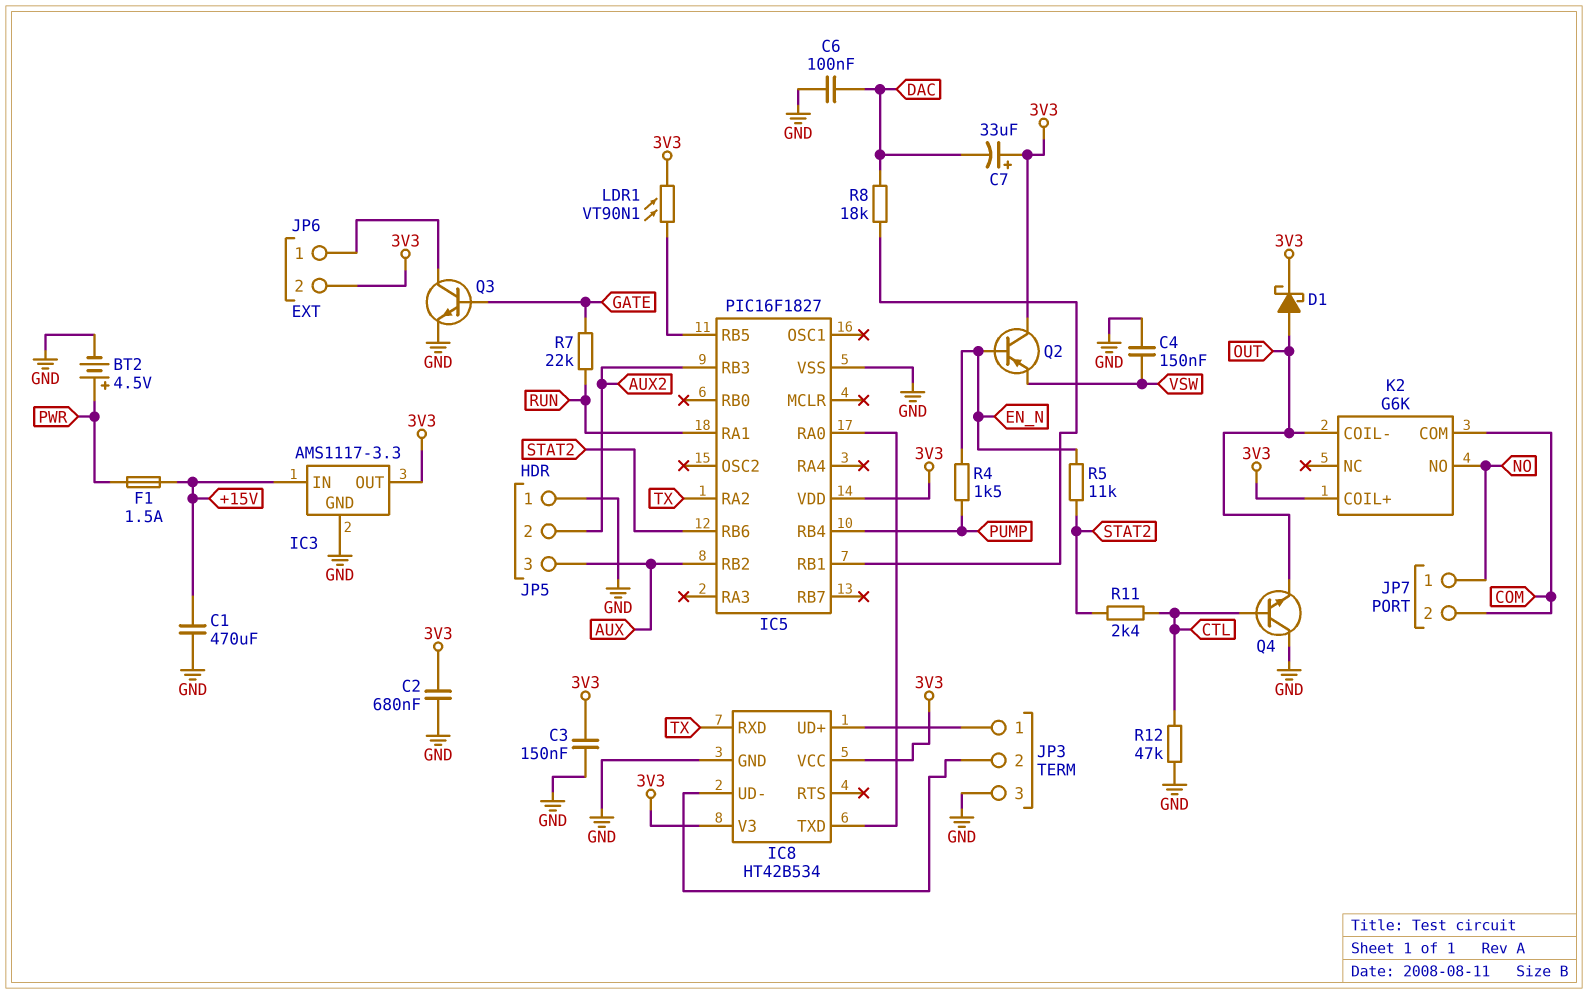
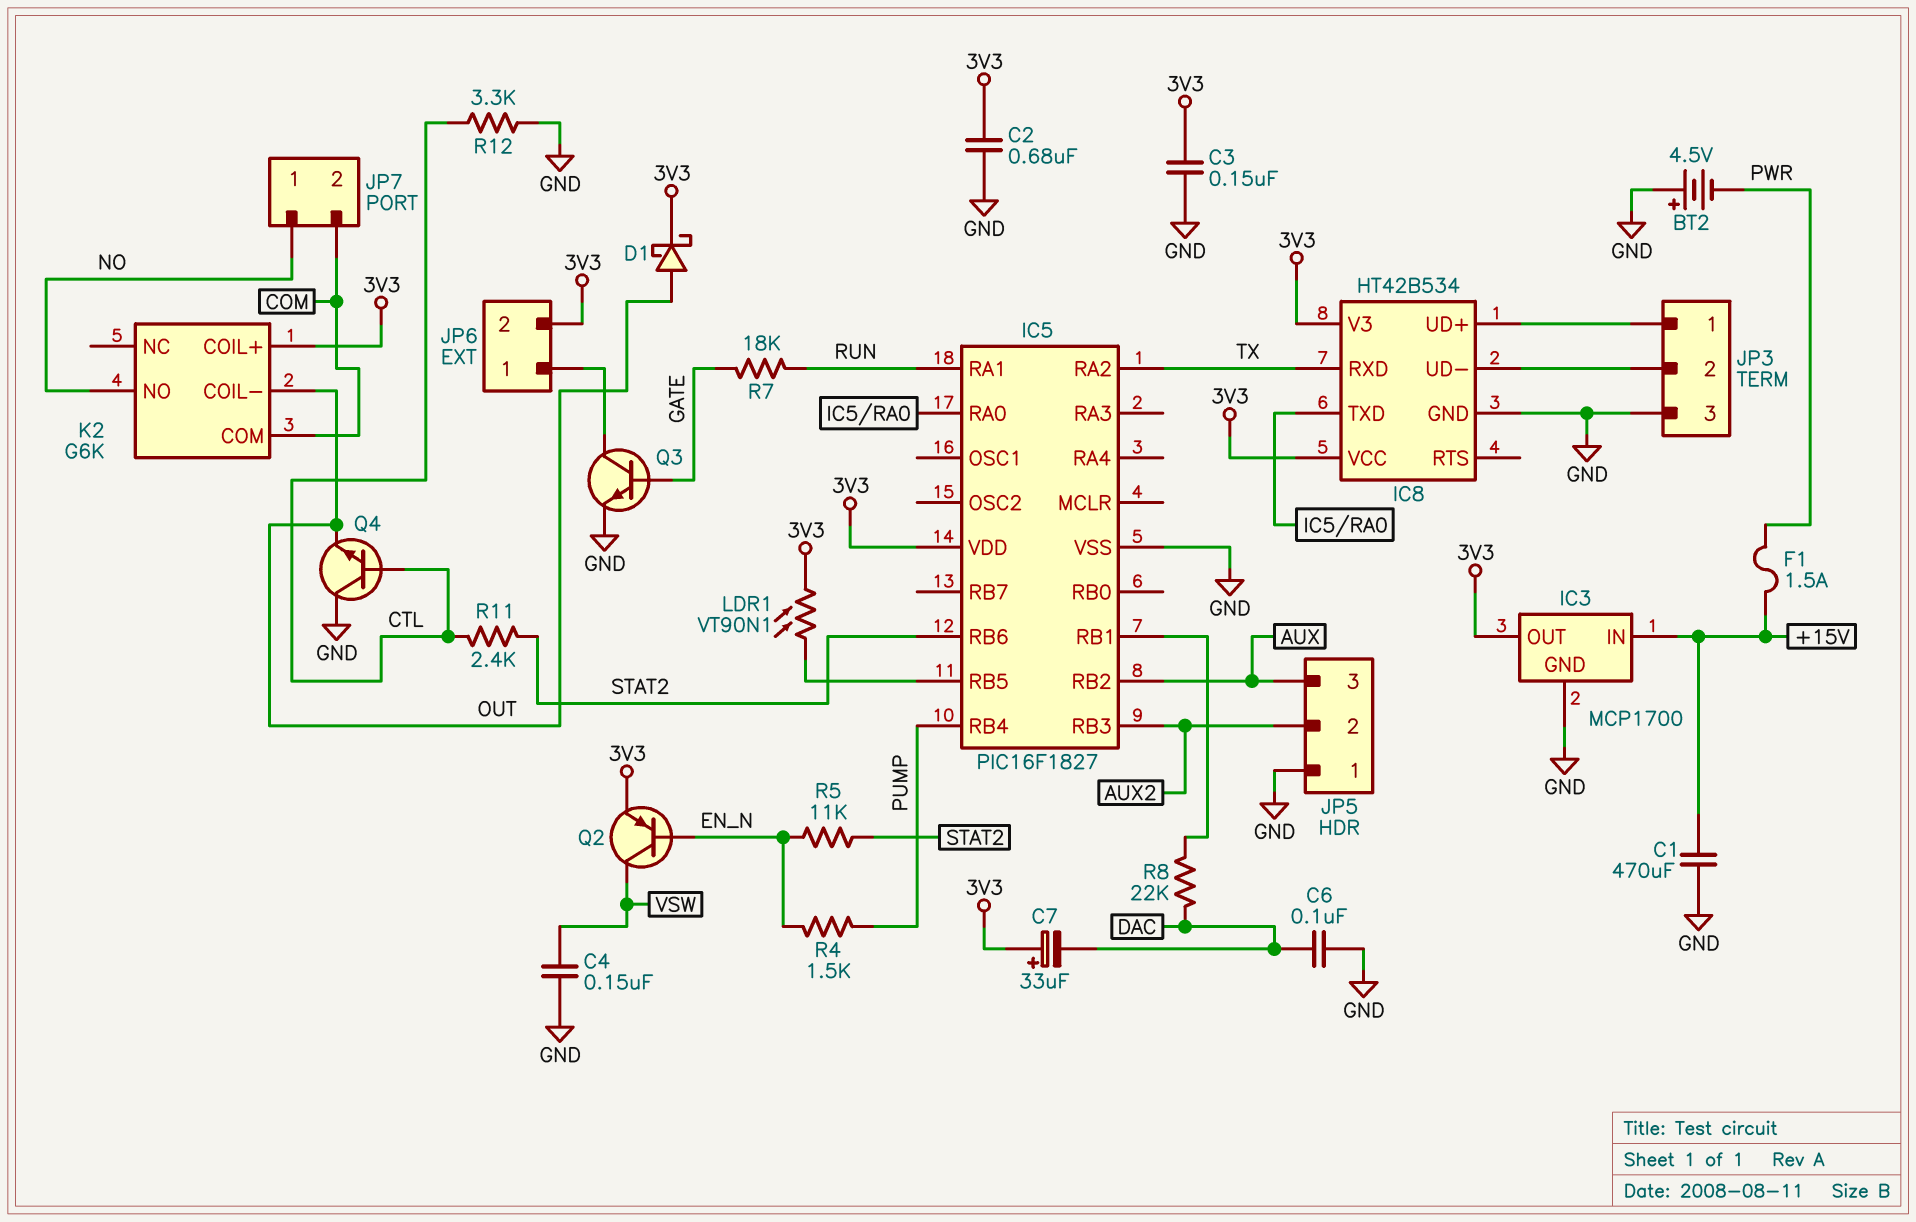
BT2: 4.5V (plus PWR, minus GND) -> 4.5V (plus GND, minus PWR)
IC3: AMS1117-3.3 -> MCP1700
Q2: PNP (B EN_N, C 3V3, E VSW) -> PNP (B EN_N, C VSW, E 3V3)
R7: 22k (GATE, RUN) -> 18k (GATE, RUN)
R8: 18k (DAC, IC5/RB1) -> 22k (DAC, IC5/RB1)
R12: 47k (CTL, GND) -> 3.3k (CTL, GND)

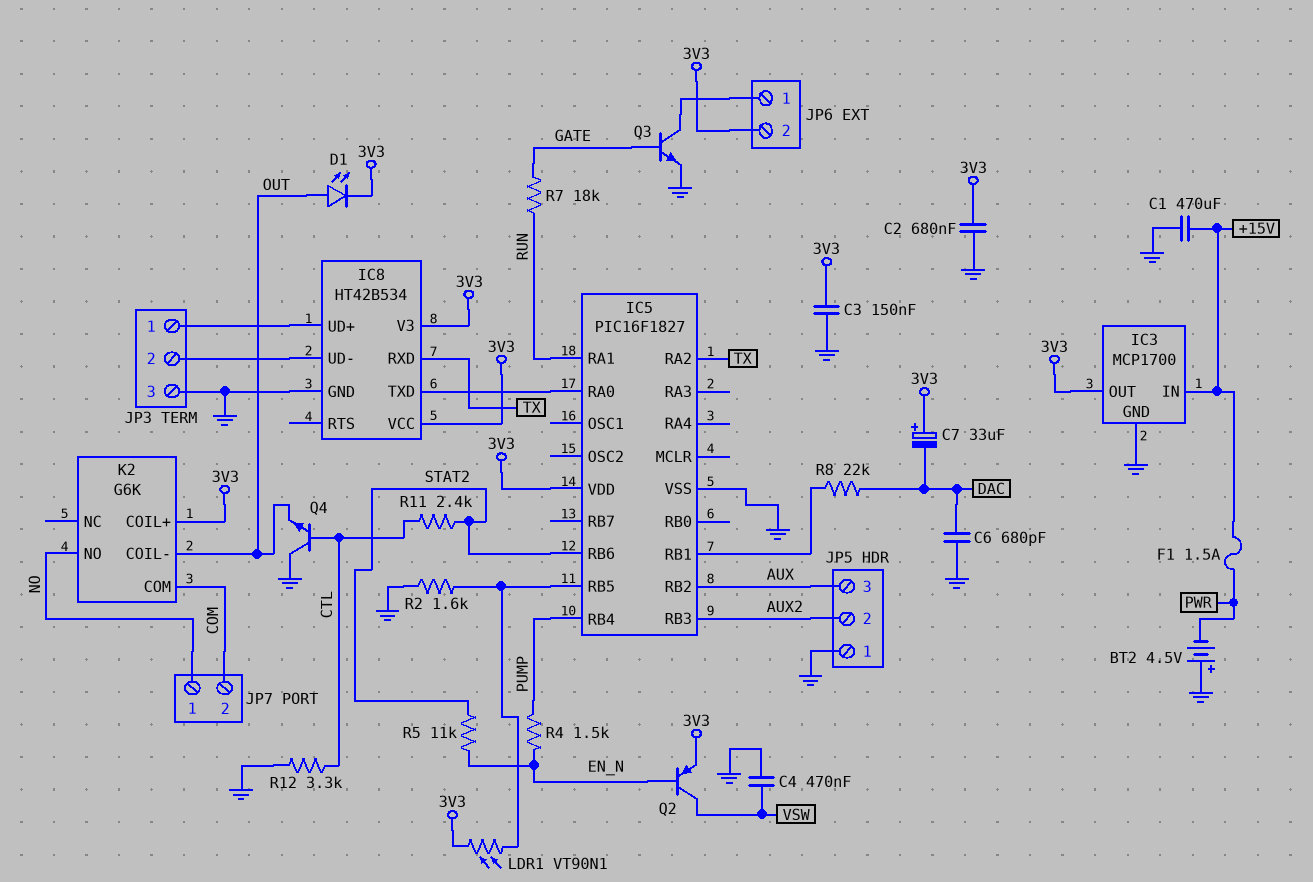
C4: 150nF (GND, VSW) -> 470nF (GND, VSW)
C6: 100nF (DAC, GND) -> 680pF (DAC, GND)
D1: schottky (A OUT, K 3V3) -> LED (A OUT, K 3V3)
R2: none -> 1.6k (GND, IC5/RB5)

